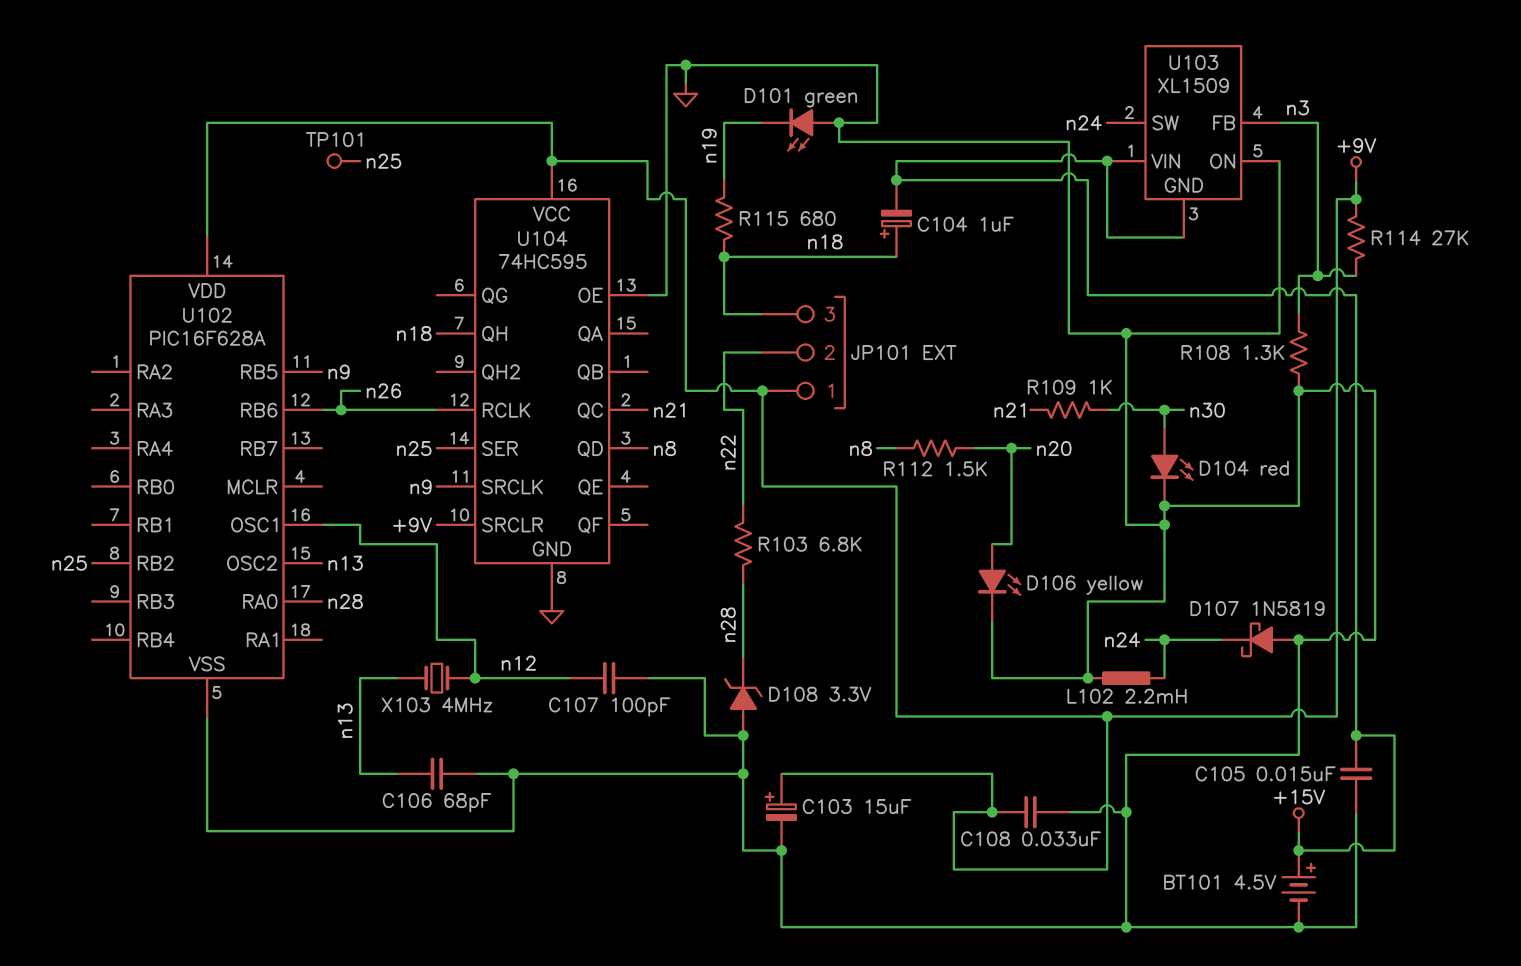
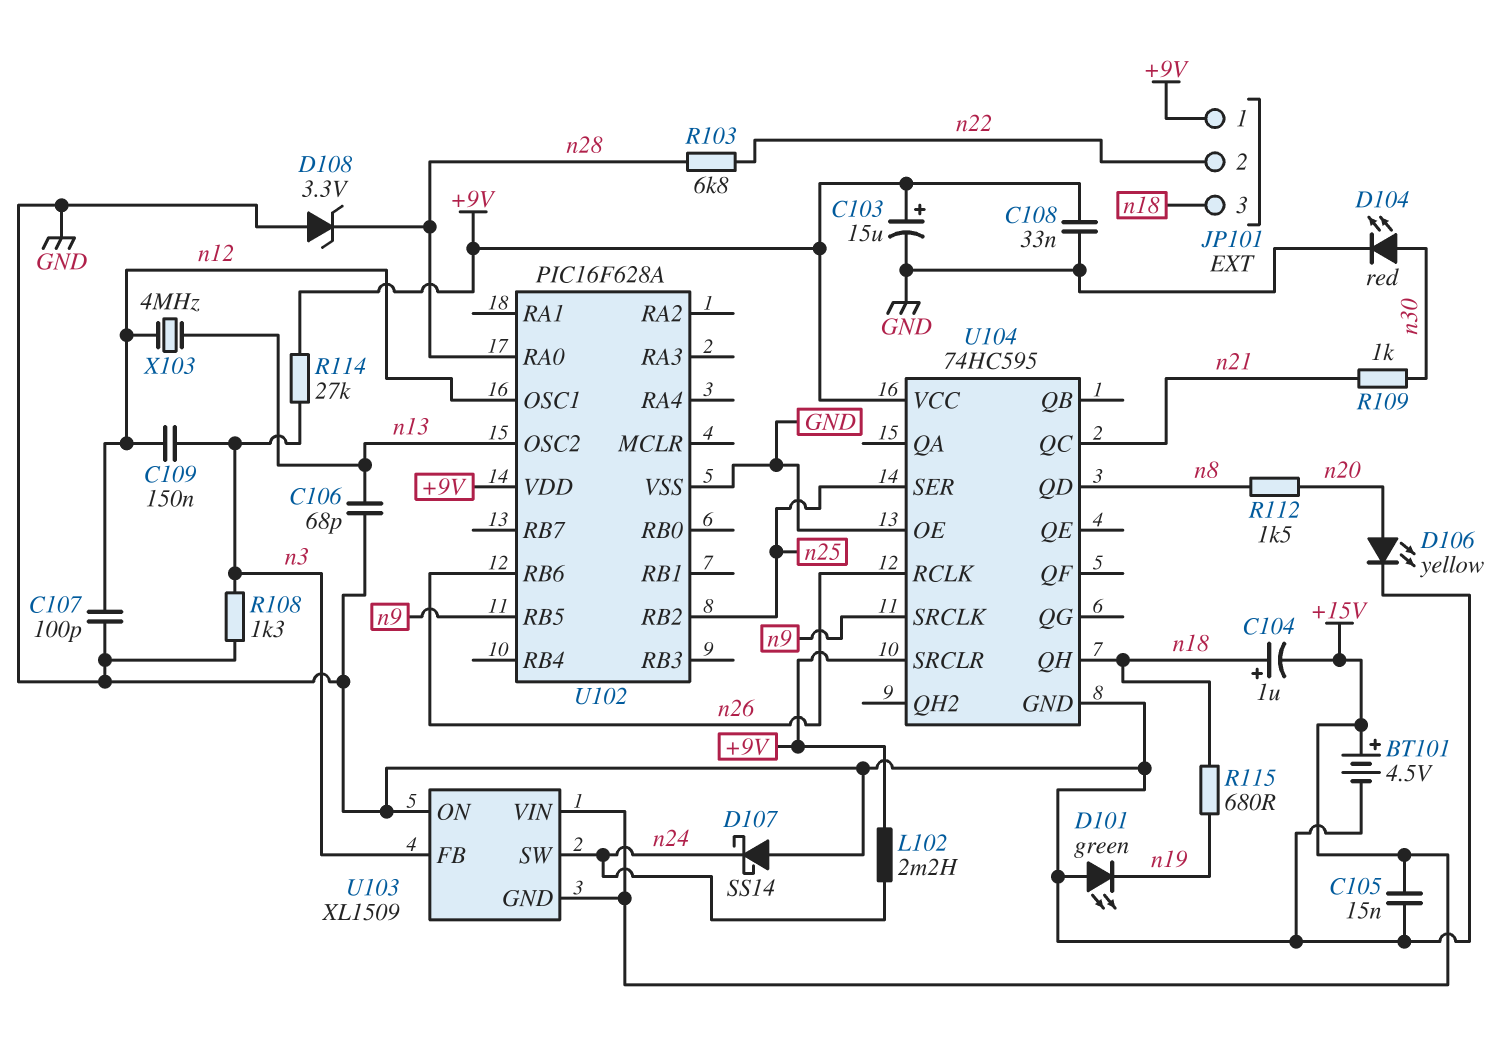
C109: none -> 150nF (n3, n12)
D107: schottky 1N5819 (A GND, K n24) -> schottky SS14 (A GND, K n24)
L102: 2.2mH (GND, n24) -> 2.2mH (+9V, n24)
TP101: test point (n25) -> none

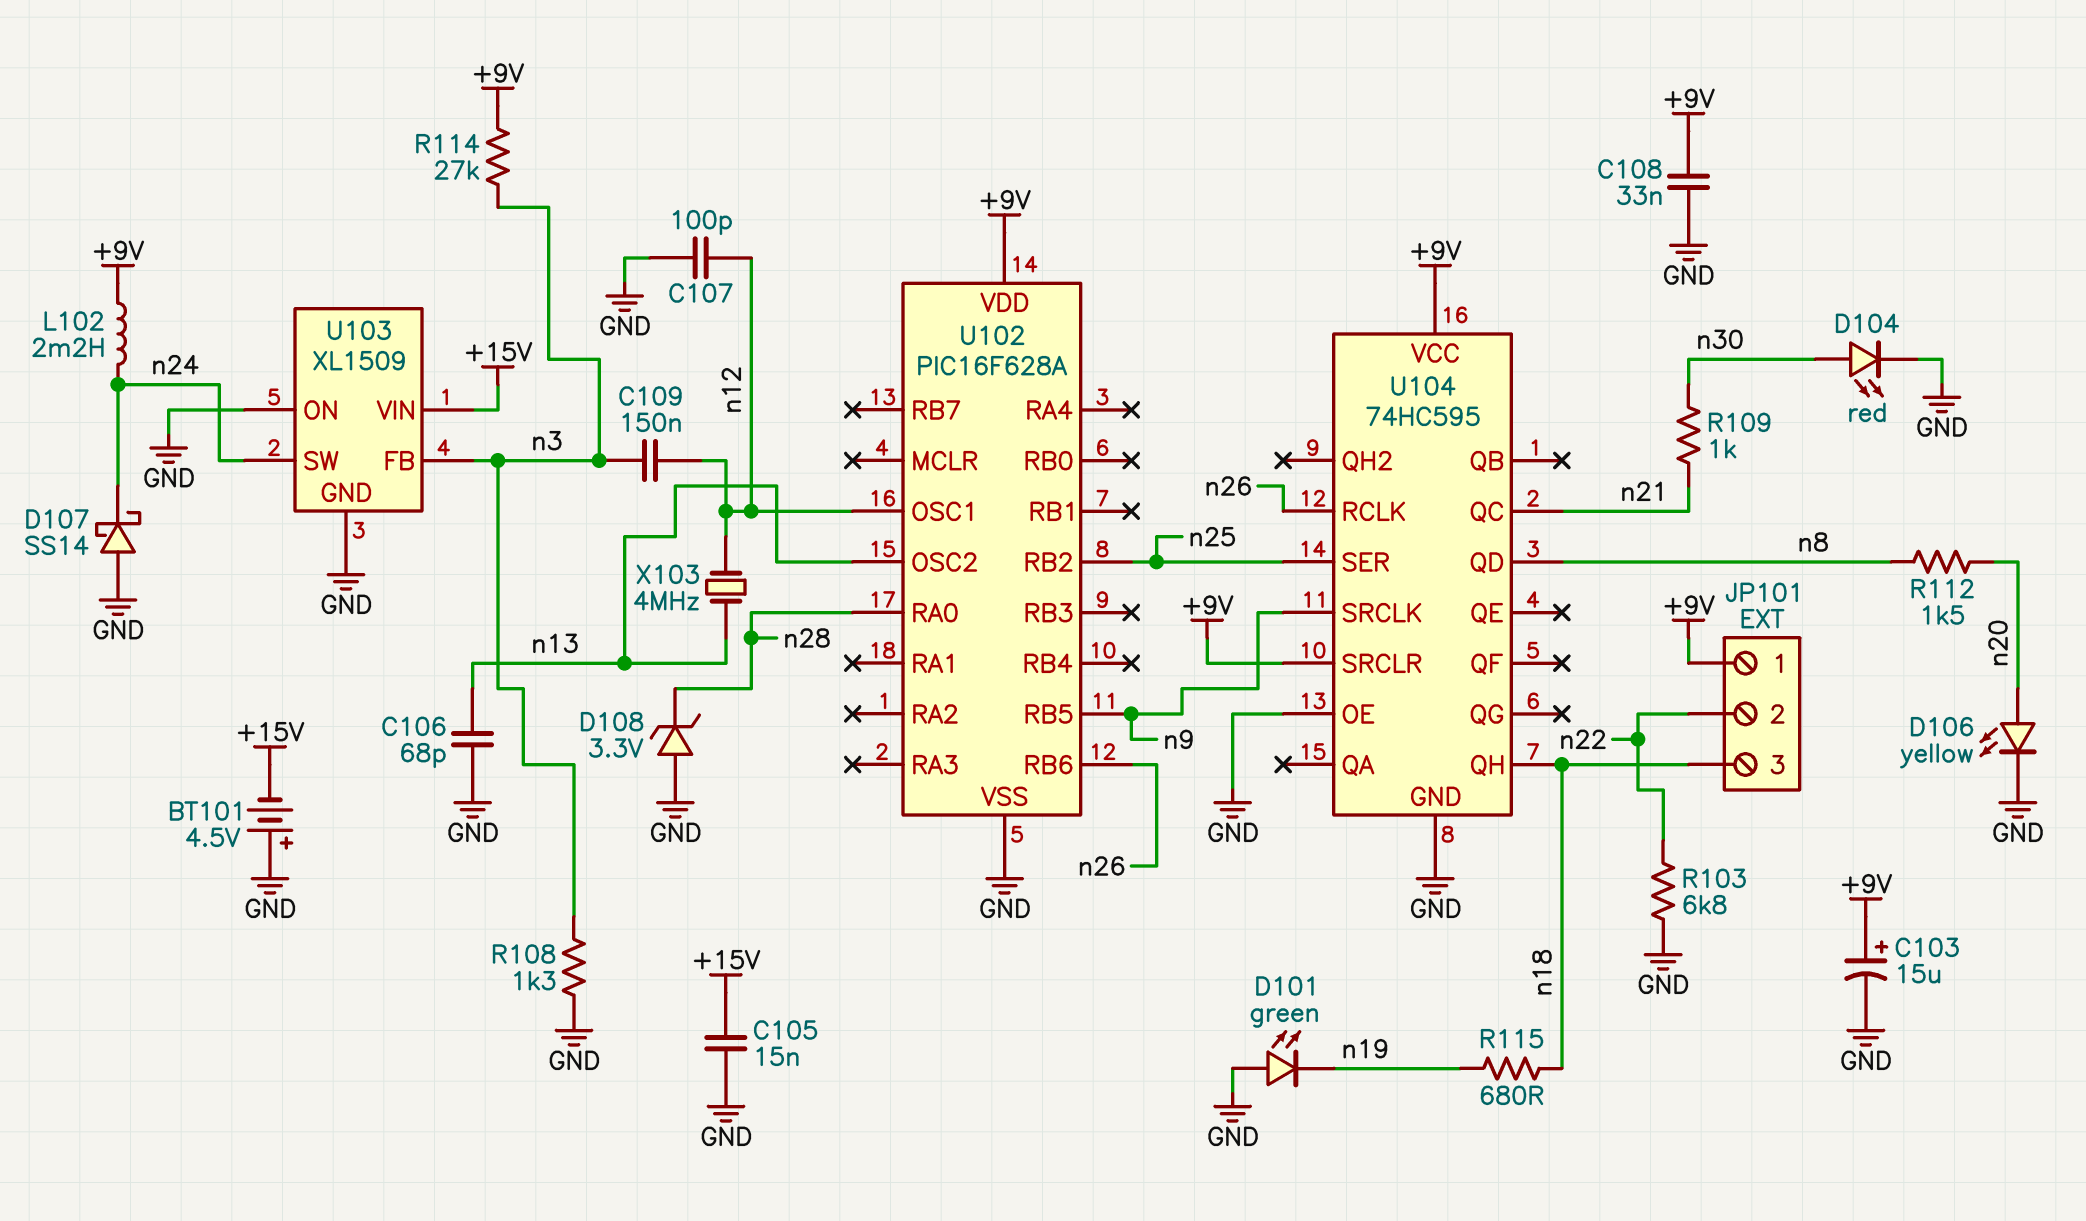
BT101: 4.5V (plus +15V, minus GND) -> 4.5V (plus GND, minus +15V)
C104: 1uF (plus n18, minus +15V) -> none
R103: 6.8k (n22, n28) -> 6.8k (GND, n22)
U103 pin GND: +15V -> GND

